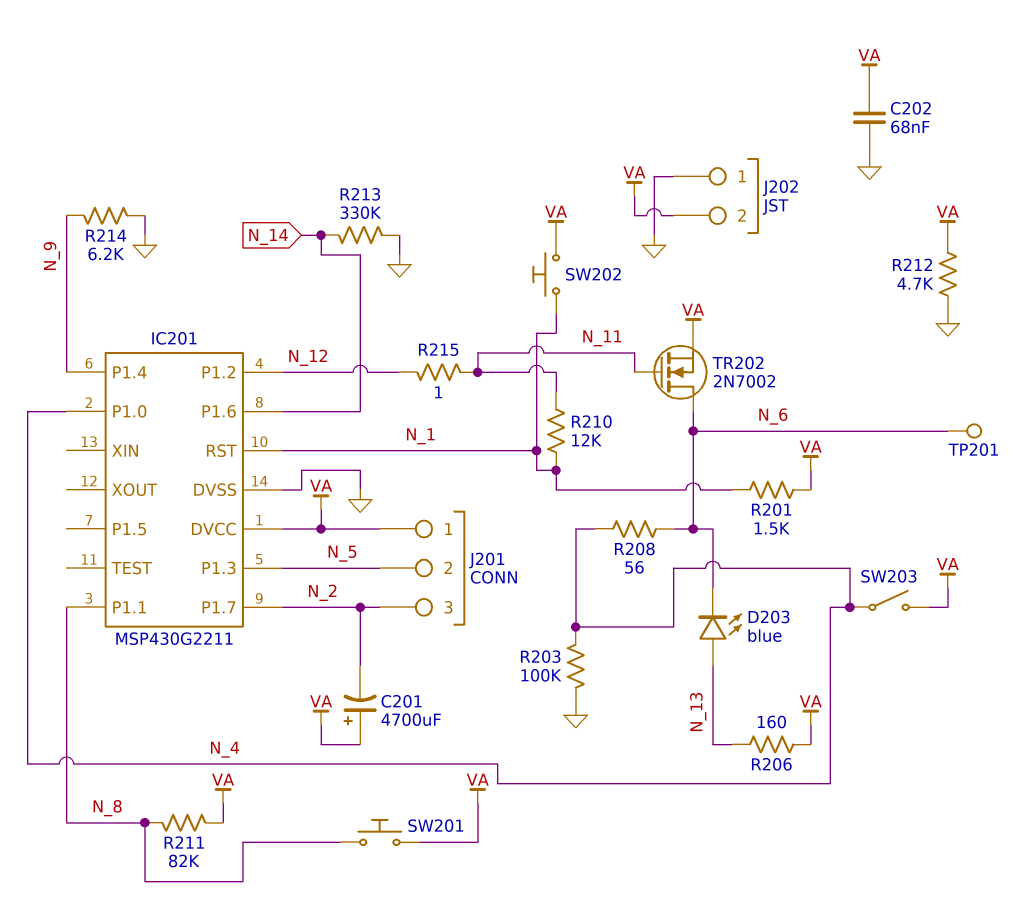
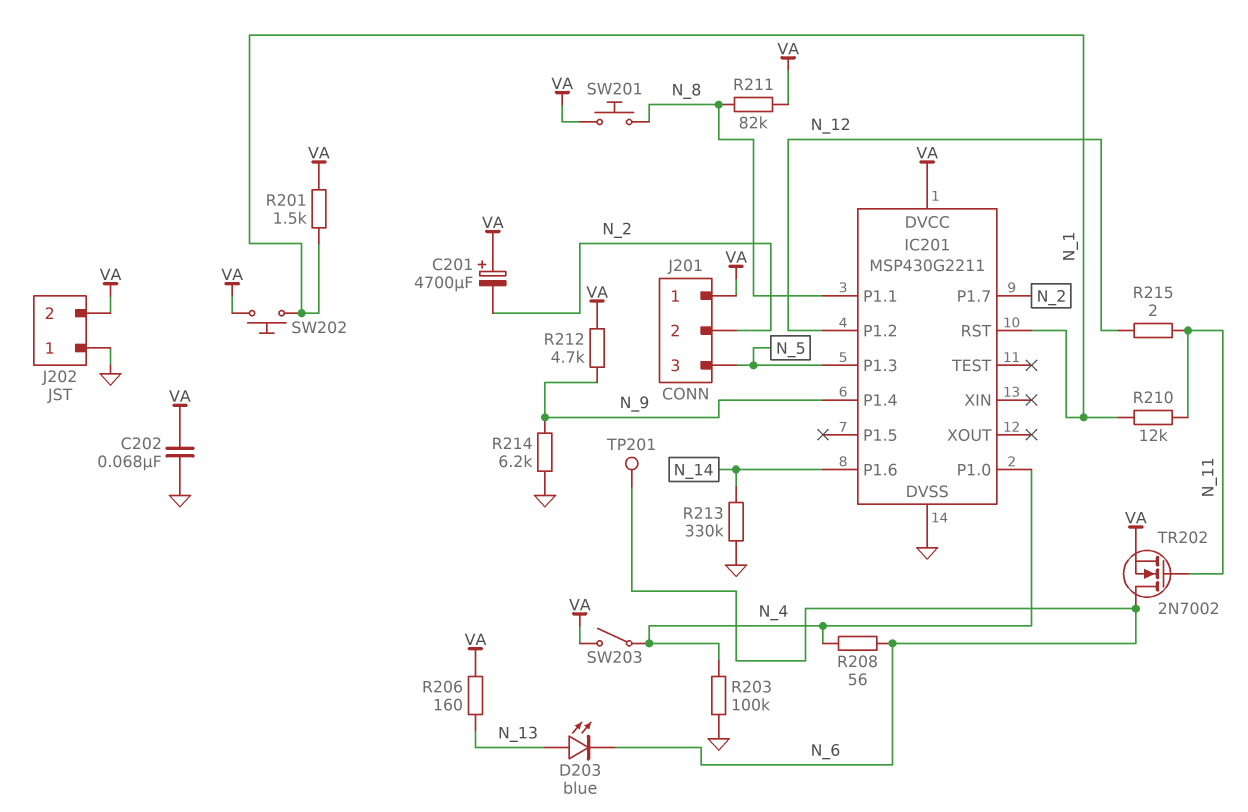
J201 pin 2: N_5 -> N_2
J201 pin 3: N_2 -> N_5
R212: 4.7k (GND, VA) -> 4.7k (N_9, VA)
R215: 1 (N_11, N_12) -> 2 (N_11, N_12)

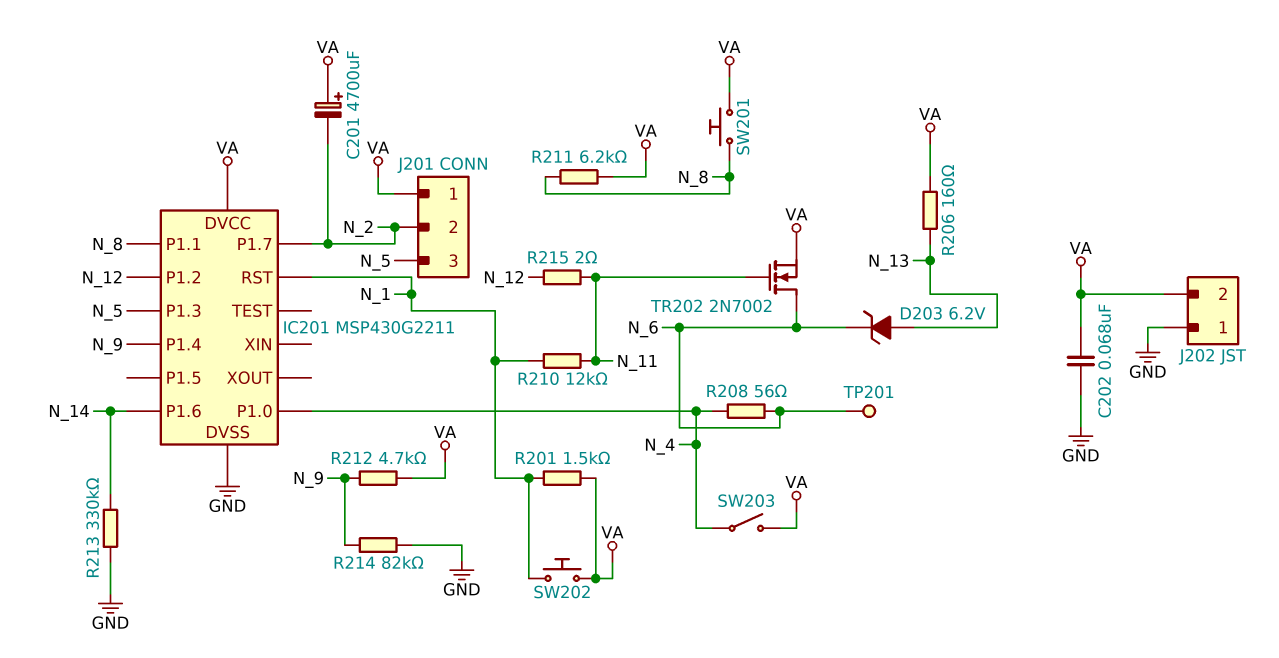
D203: LED blue (A N_13, K N_6) -> zener 6.2V (A N_13, K N_6)
R203: 100k (GND, N_4) -> none
R211: 82k (N_8, VA) -> 6.2k (N_8, VA)
R214: 6.2k (GND, N_9) -> 82k (GND, N_9)

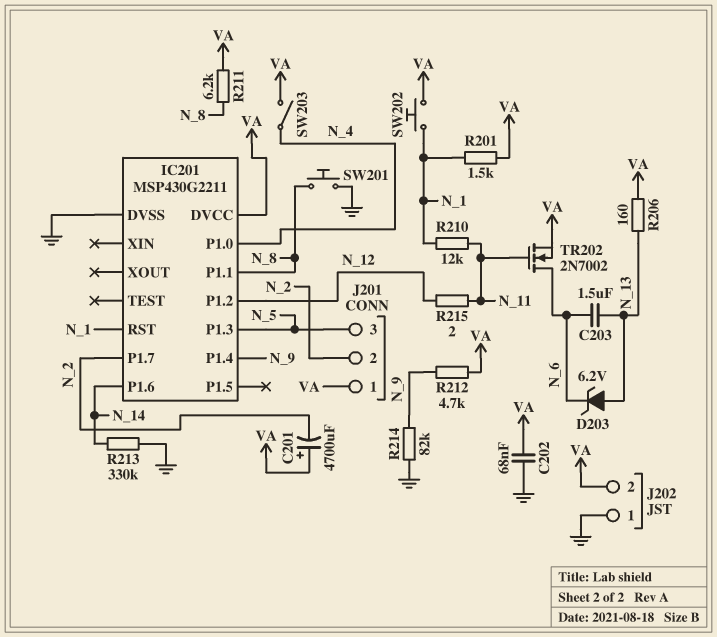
C203: none -> 1.5uF (N_6, N_13)
R208: 56 (N_4, N_6) -> none
SW201: button (N_8, VA) -> button (GND, N_8)
TP201: test point (N_6) -> none

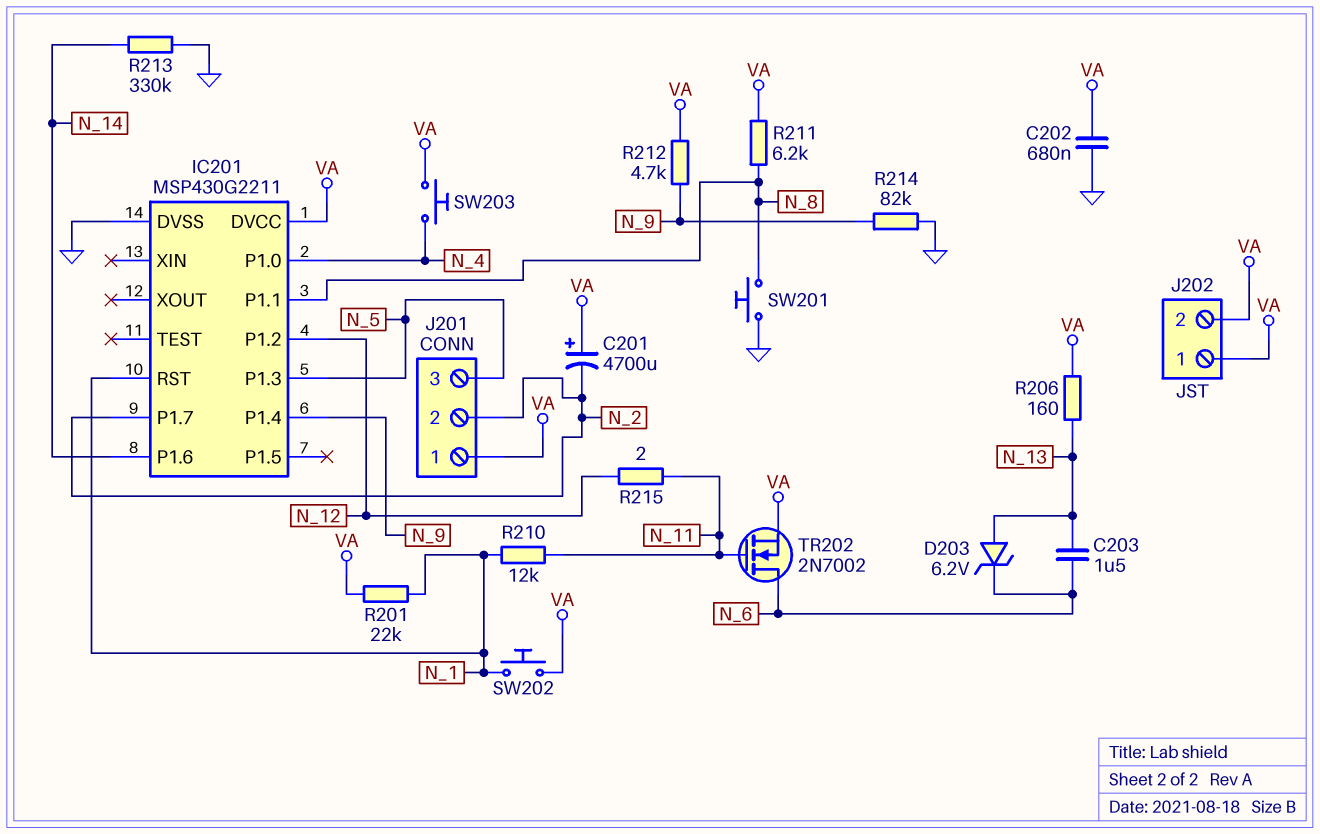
C202: 68nF (GND, VA) -> 680nF (GND, VA)
J202 pin 1: GND -> VA
R201: 1.5k (N_1, VA) -> 22k (N_1, VA)
SW203: switch (N_4, VA) -> button (N_4, VA)

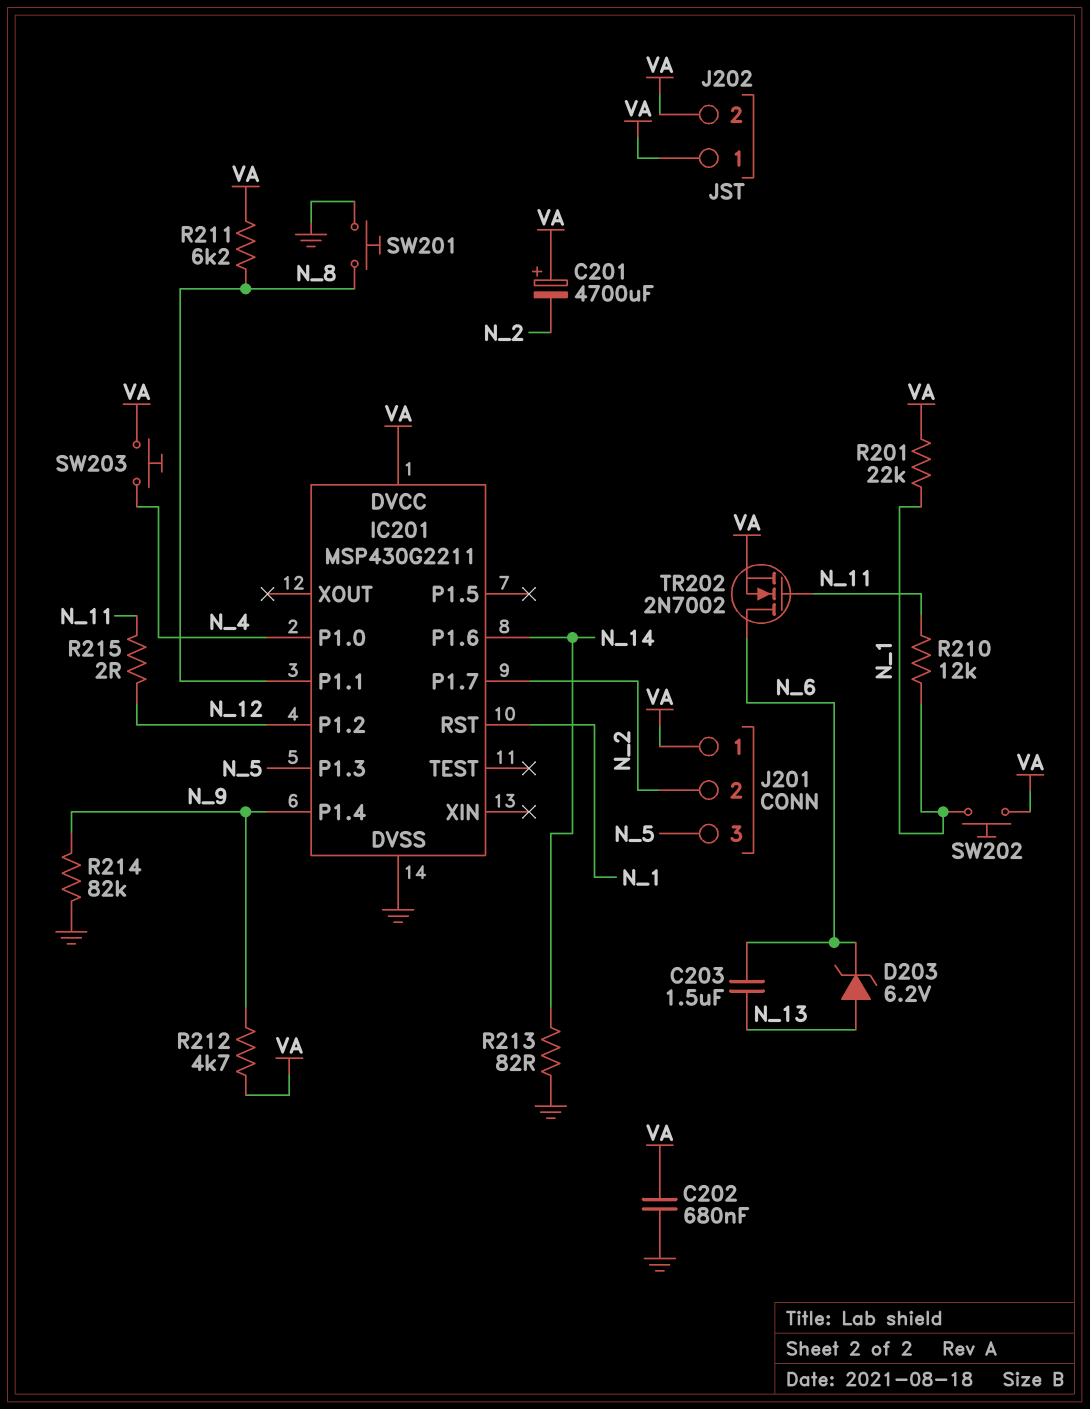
R206: 160 (N_13, VA) -> none
R213: 330k (GND, N_14) -> 82 (GND, N_14)

